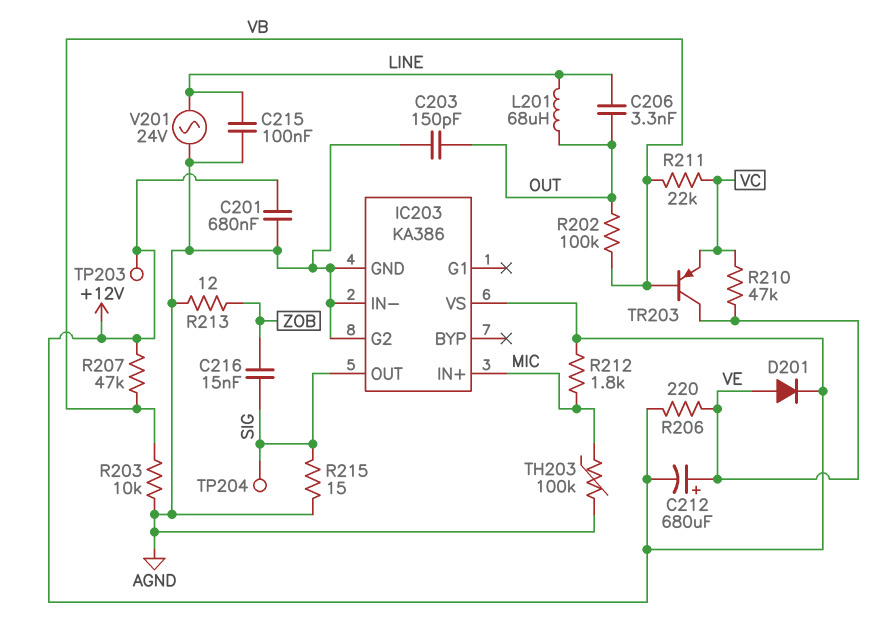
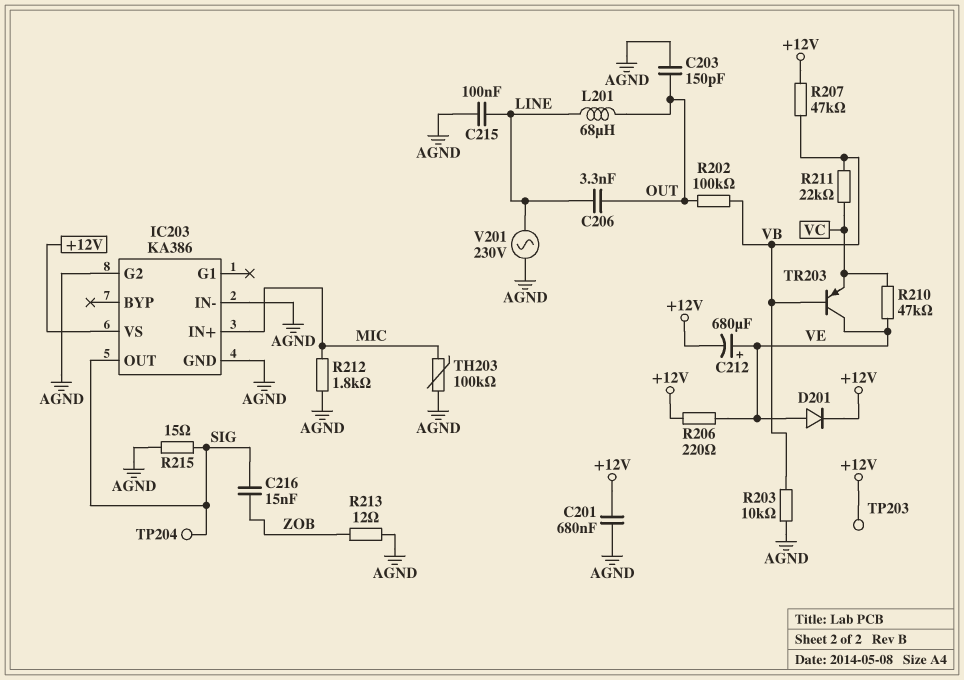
R212: 1.8k (+12V, MIC) -> 1.8k (AGND, MIC)
V201: AC 24V (AGND, LINE) -> AC 230V (AGND, LINE)

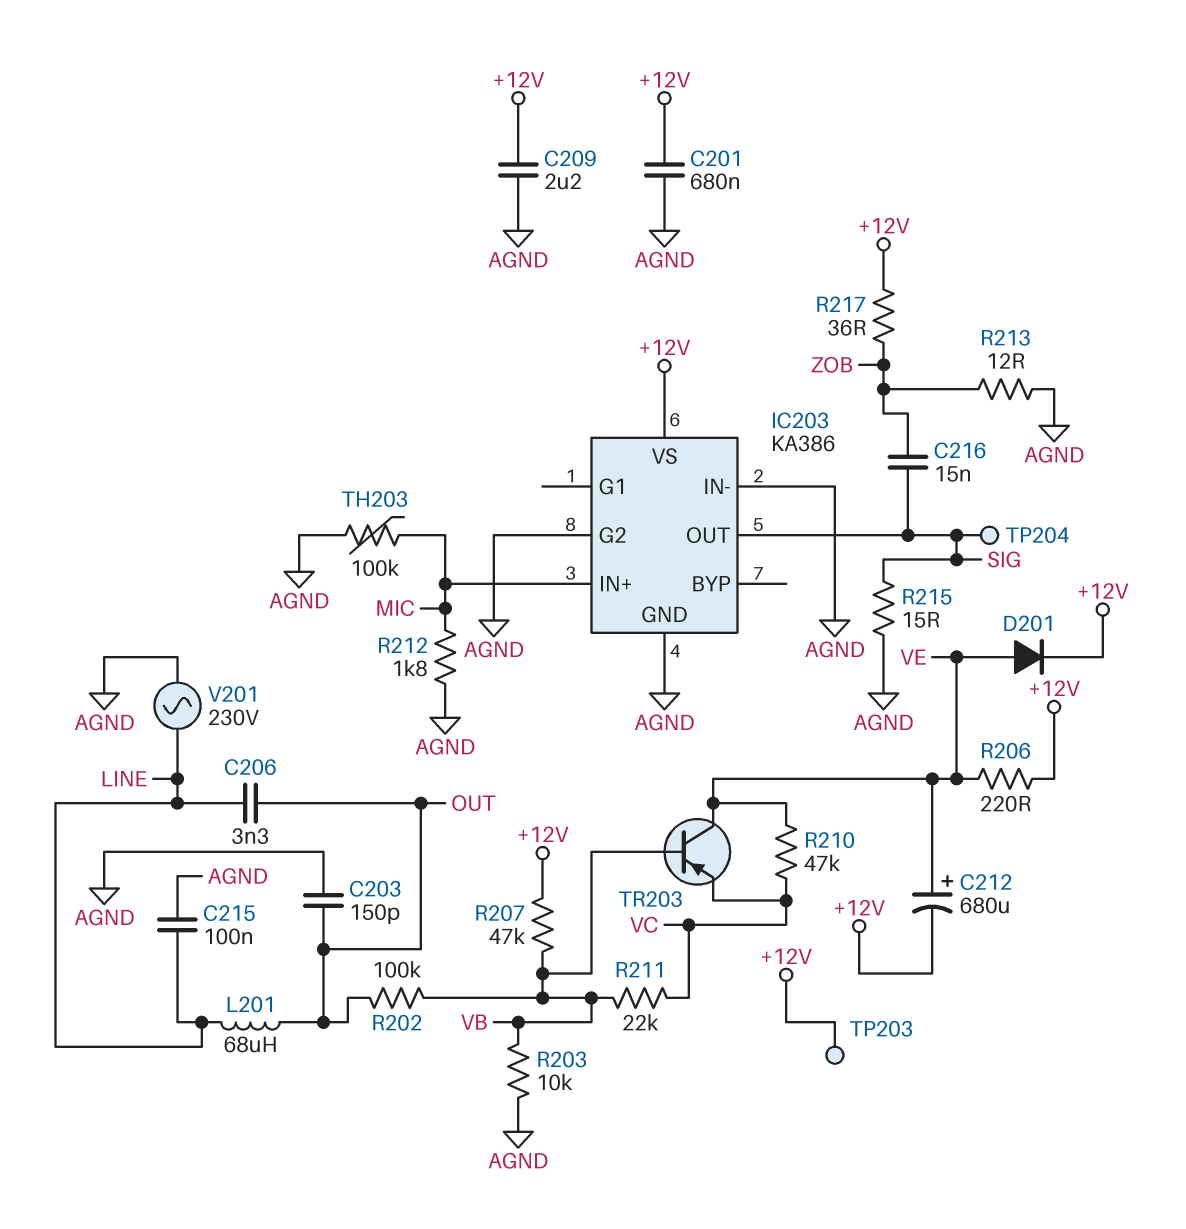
C209: none -> 2.2uF (+12V, AGND)
R217: none -> 36 (+12V, ZOB)

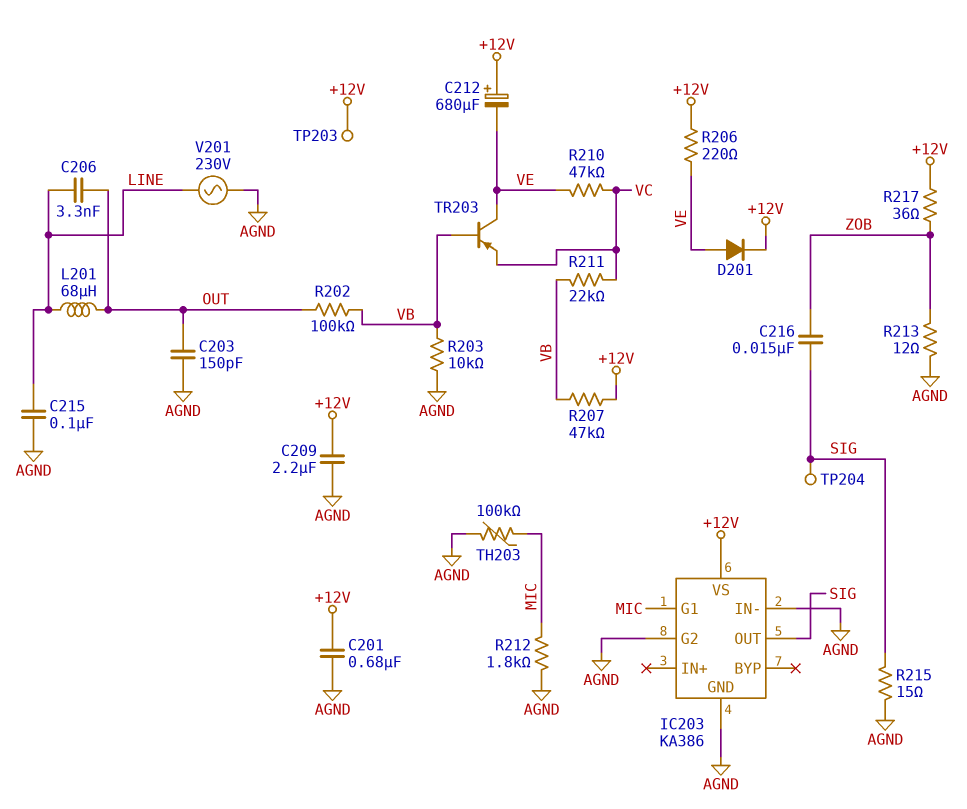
C212: 680uF (plus VE, minus +12V) -> 680uF (plus +12V, minus VE)
IC203 pin G1: none -> MIC
IC203 pin IN+: MIC -> none

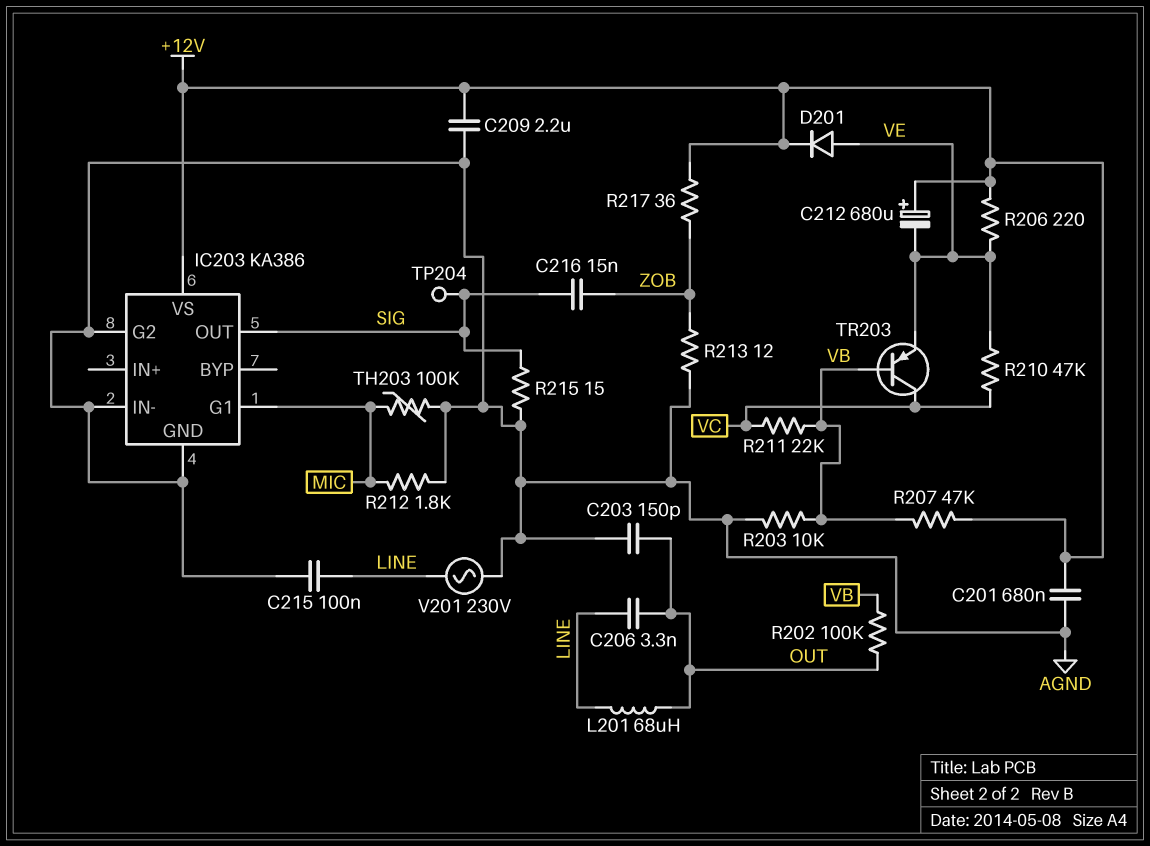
TP203: test point (+12V) -> none
TR203: PNP (B VB, C VE, E VC) -> PNP (B VB, C VC, E VE)

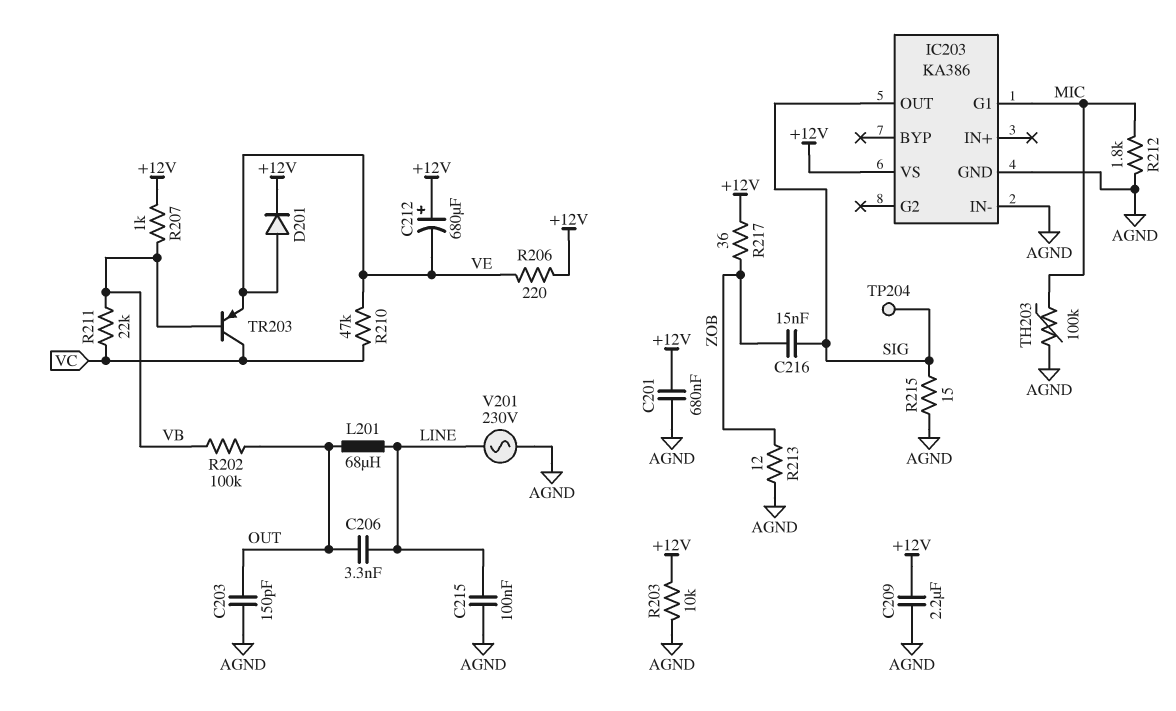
IC203 pin G2: AGND -> none
R203: 10k (AGND, VB) -> 10k (+12V, AGND)
R207: 47k (+12V, VB) -> 1k (+12V, VB)

